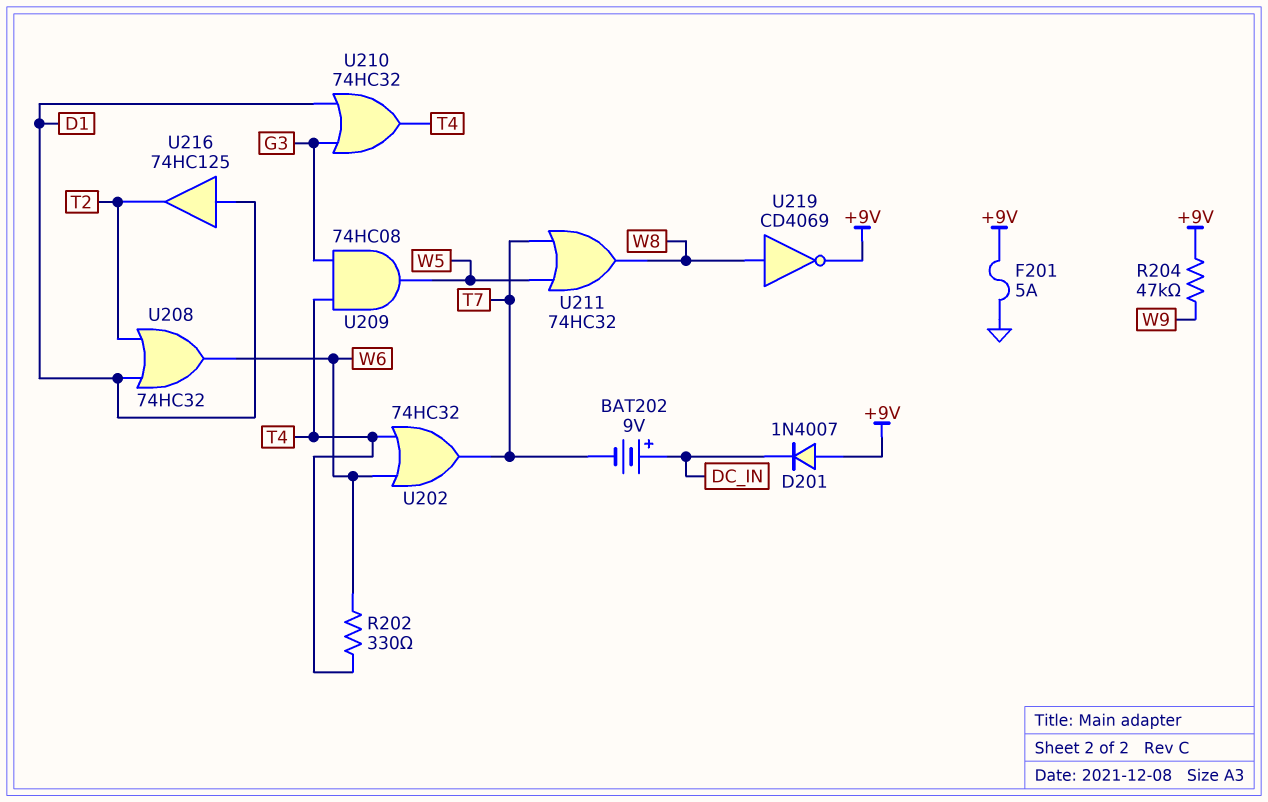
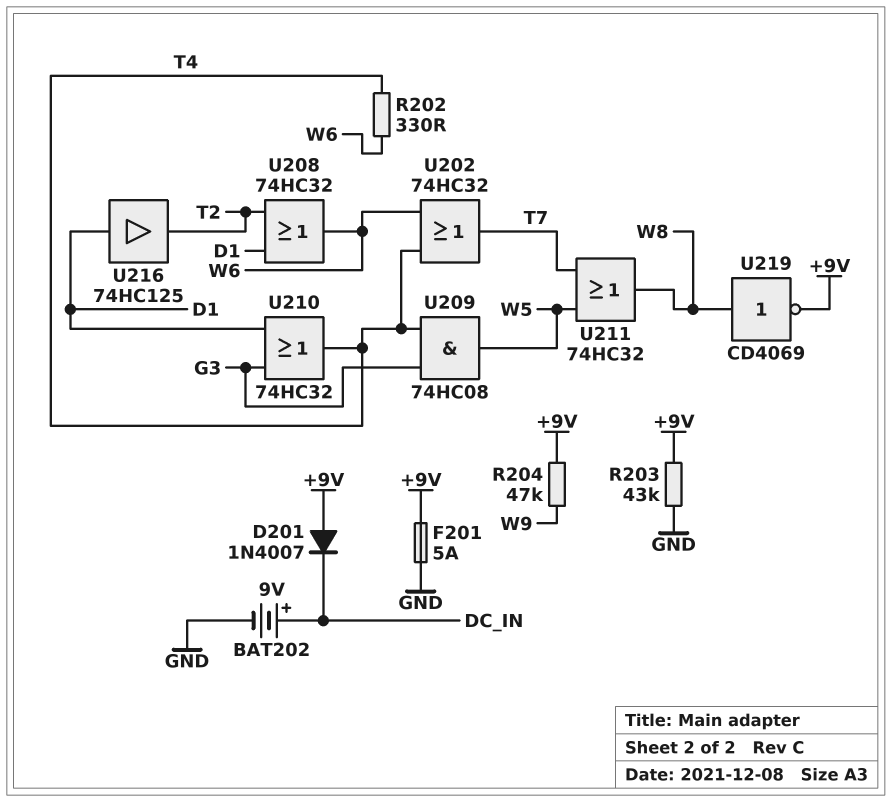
BAT202: 9V (plus DC_IN, minus T7) -> 9V (plus DC_IN, minus GND)
R203: none -> 43k (+9V, GND)

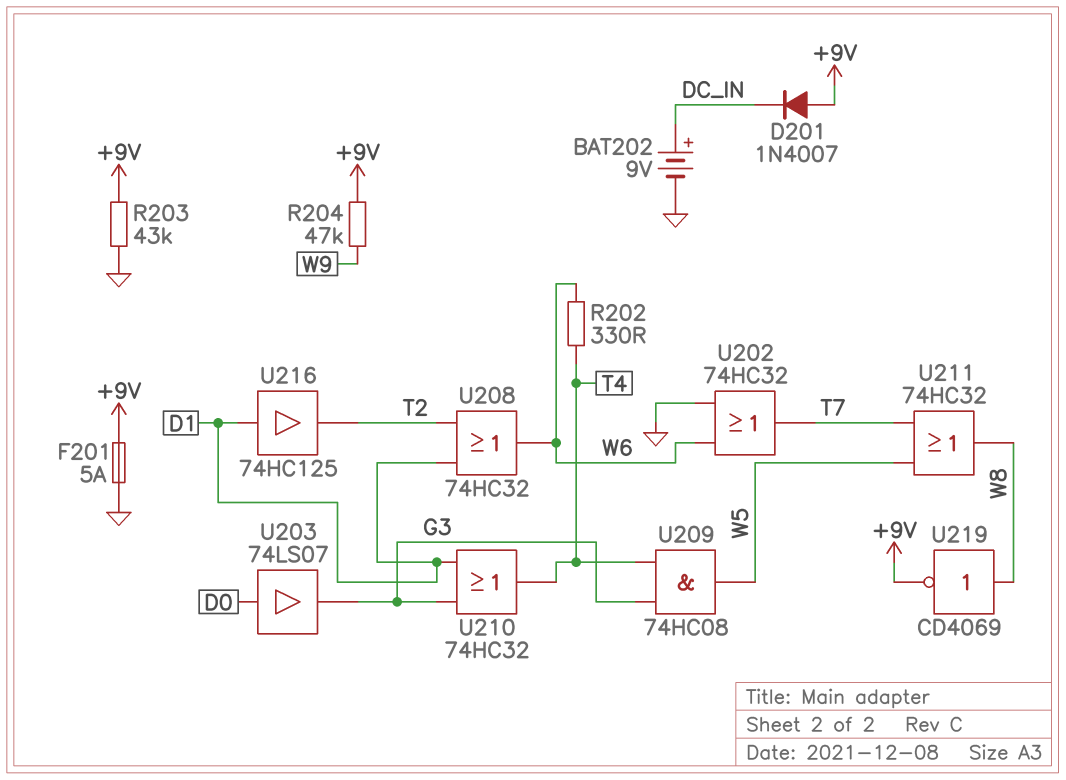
U202: OR 74HC32 (in T4, in W6, out T7) -> OR 74HC32 (in GND, in W6, out T7)
U203: none -> buffer 74LS07 (in D0, out G3)

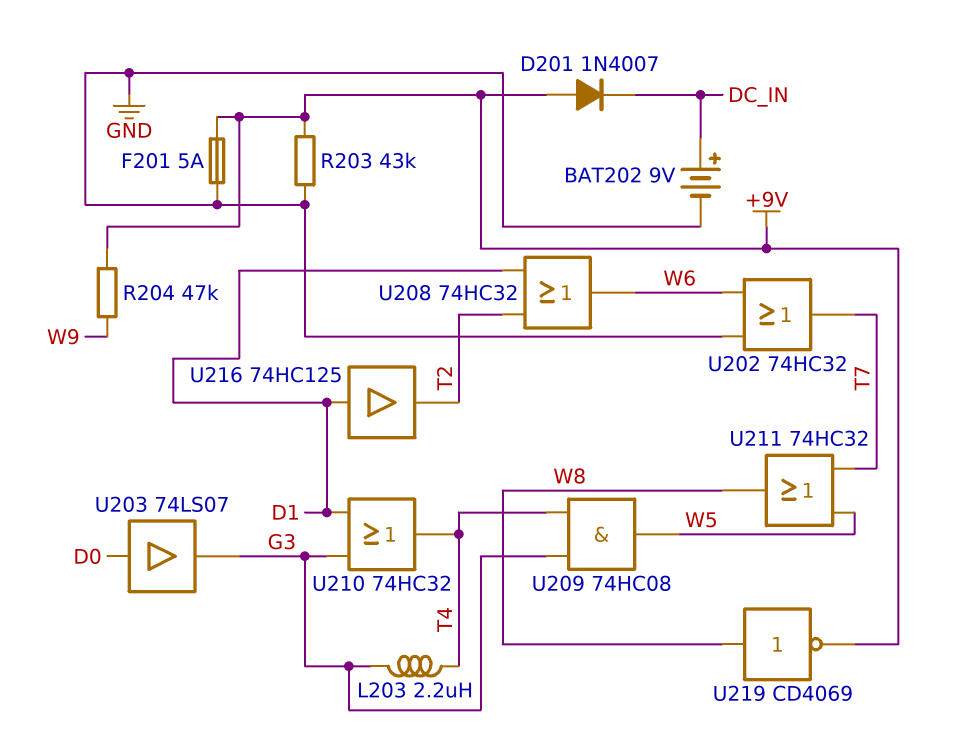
L203: none -> 2.2uH (G3, T4)
R202: 330 (T4, W6) -> none

